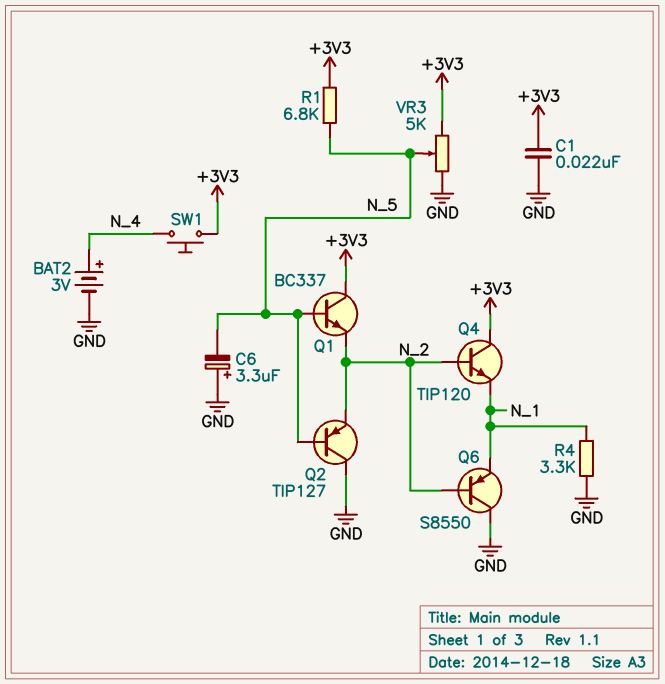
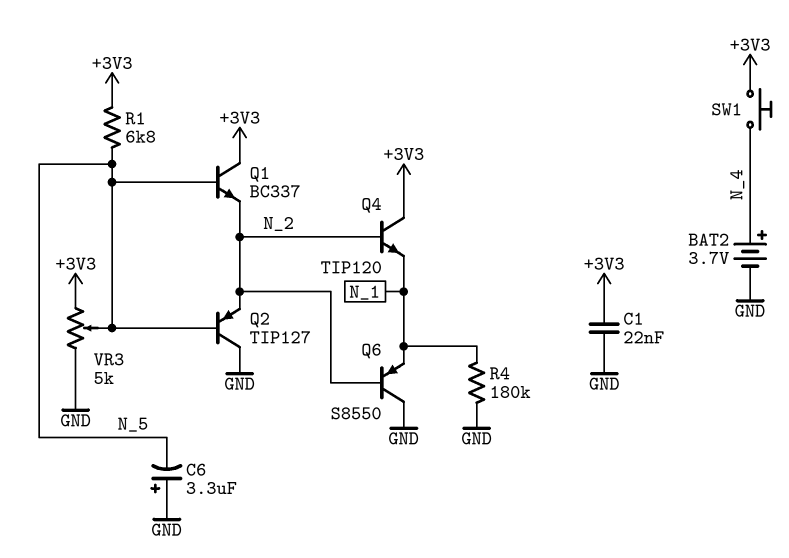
BAT2: 3V (plus N_4, minus GND) -> 3.7V (plus N_4, minus GND)
R4: 3.3k (GND, N_1) -> 180k (GND, N_1)

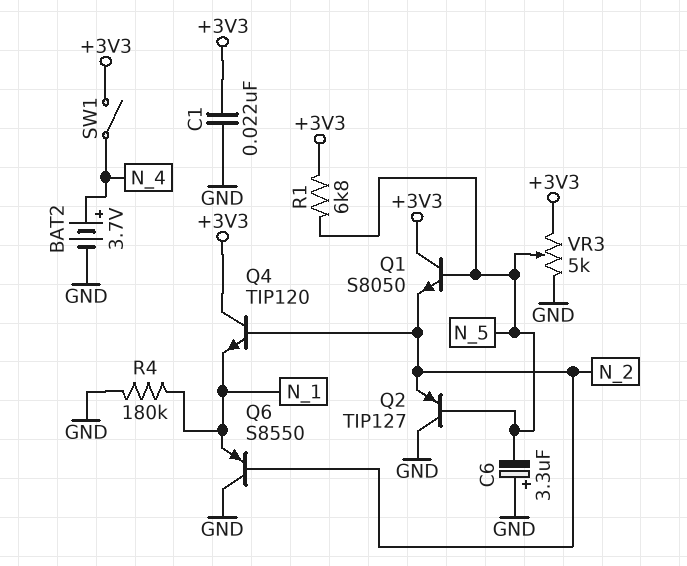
Q1: NPN BC337 (B N_5, C +3V3, E N_2) -> NPN S8050 (B N_5, C +3V3, E N_2)
SW1: button (+3V3, N_4) -> switch (+3V3, N_4)

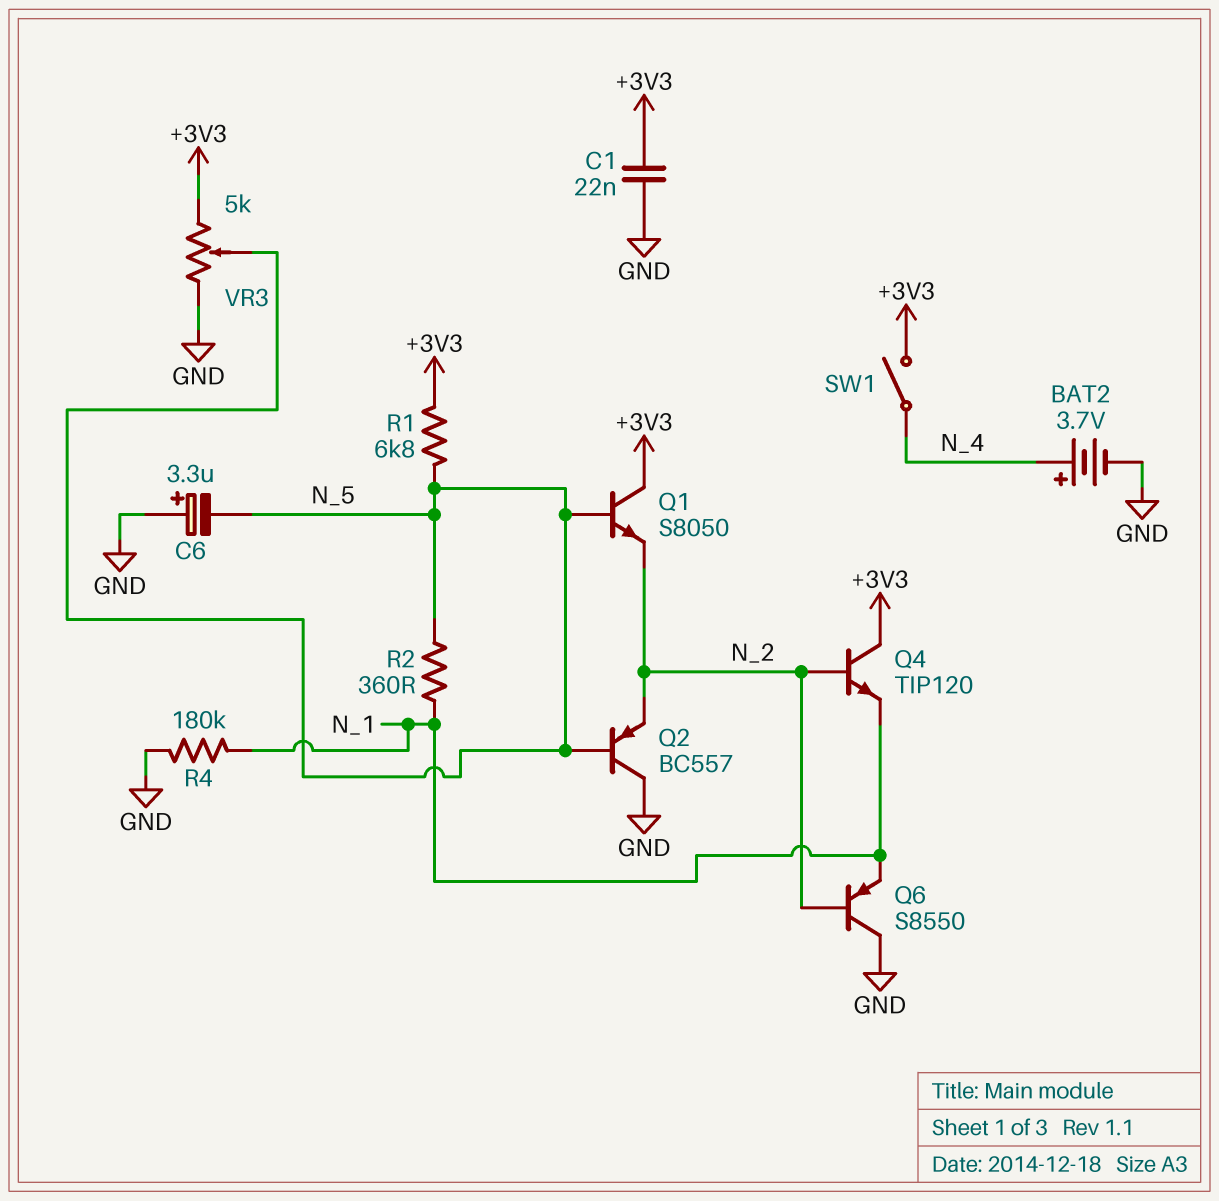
Q2: PNP TIP127 (B N_5, C GND, E N_2) -> PNP BC557 (B N_5, C GND, E N_2)
R2: none -> 360 (N_1, N_5)

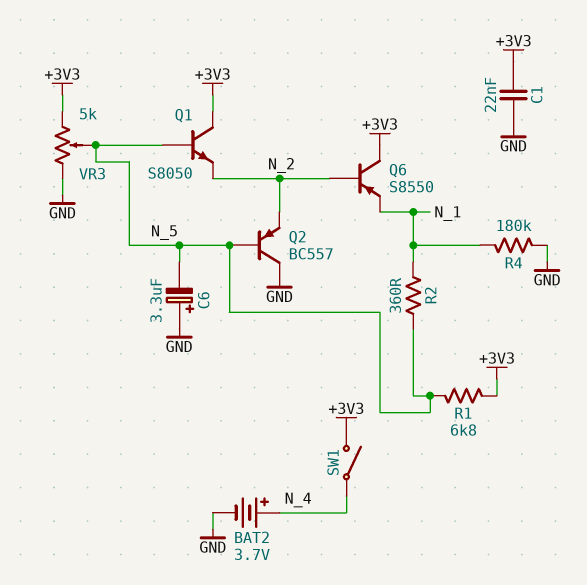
Q4: NPN TIP120 (B N_2, C +3V3, E N_1) -> none
Q6: PNP S8550 (B N_2, C GND, E N_1) -> PNP S8550 (B N_2, C +3V3, E N_1)

